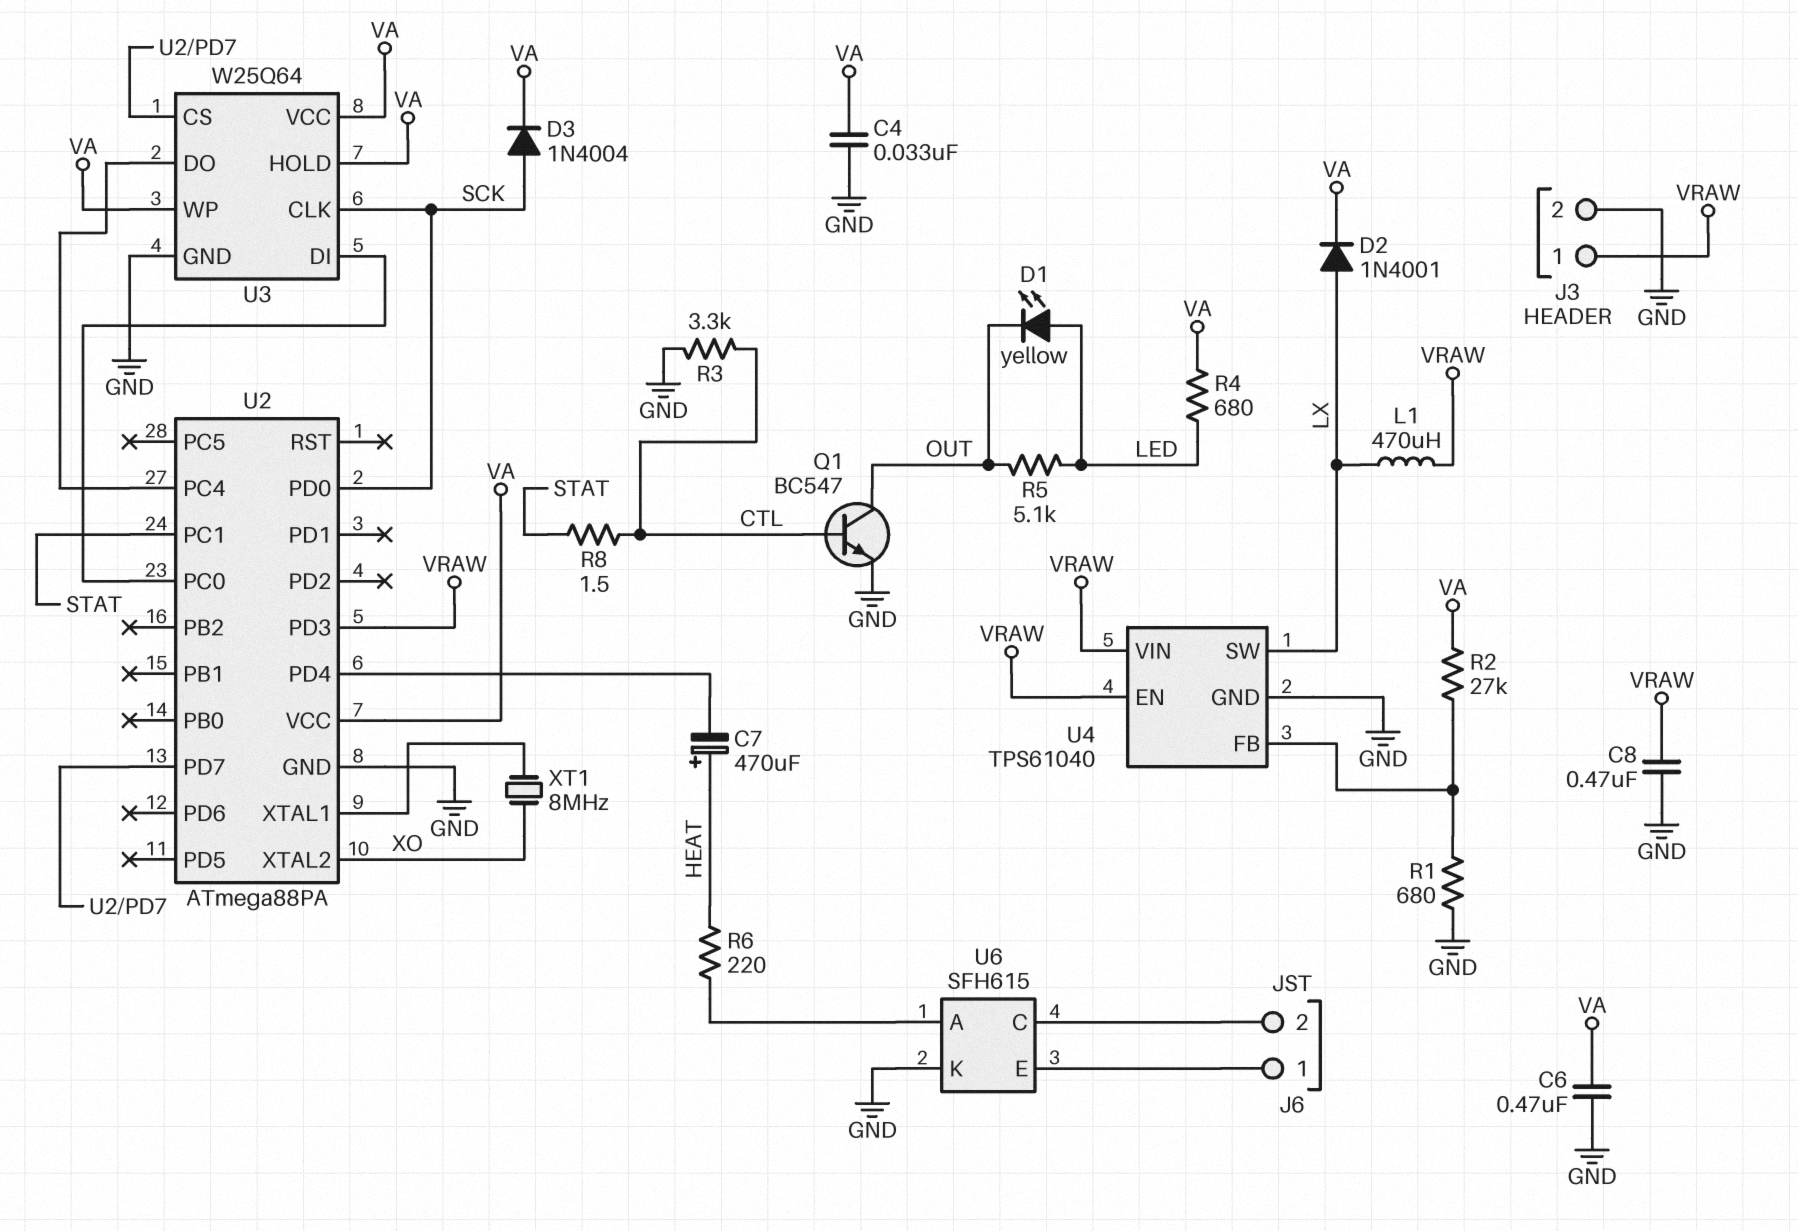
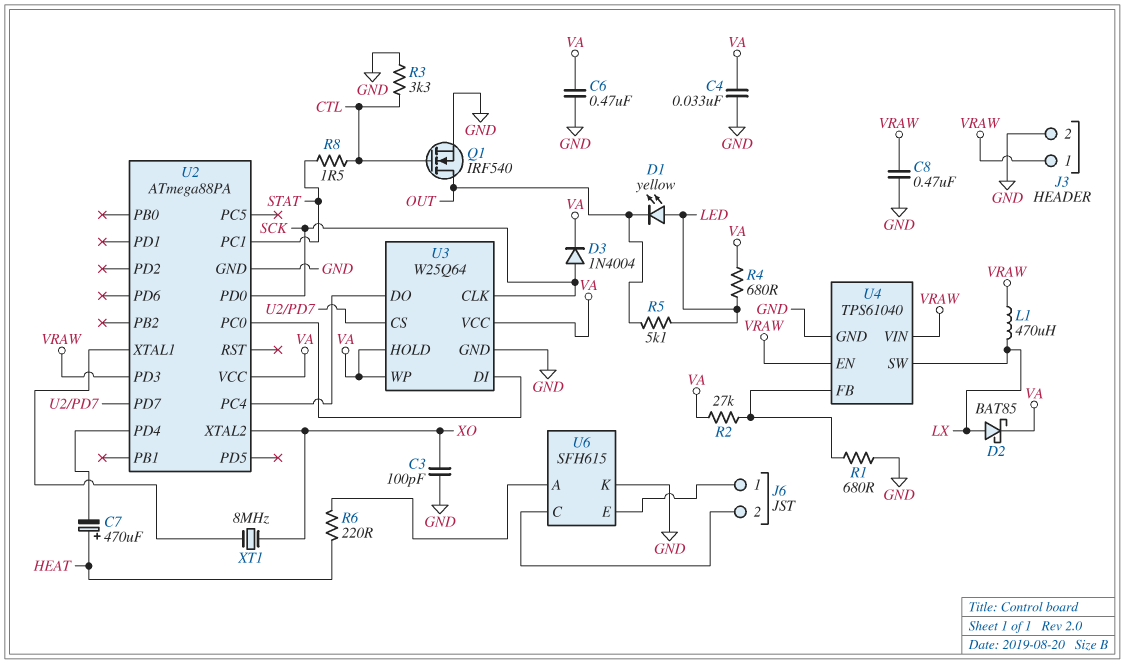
C3: none -> 100pF (GND, XO)
D2: diode 1N4001 (A LX, K VA) -> schottky BAT85 (A LX, K VA)
Q1: NPN BC547 (B CTL, C OUT, E GND) -> NMOS IRF540 (G CTL, D OUT, S GND)

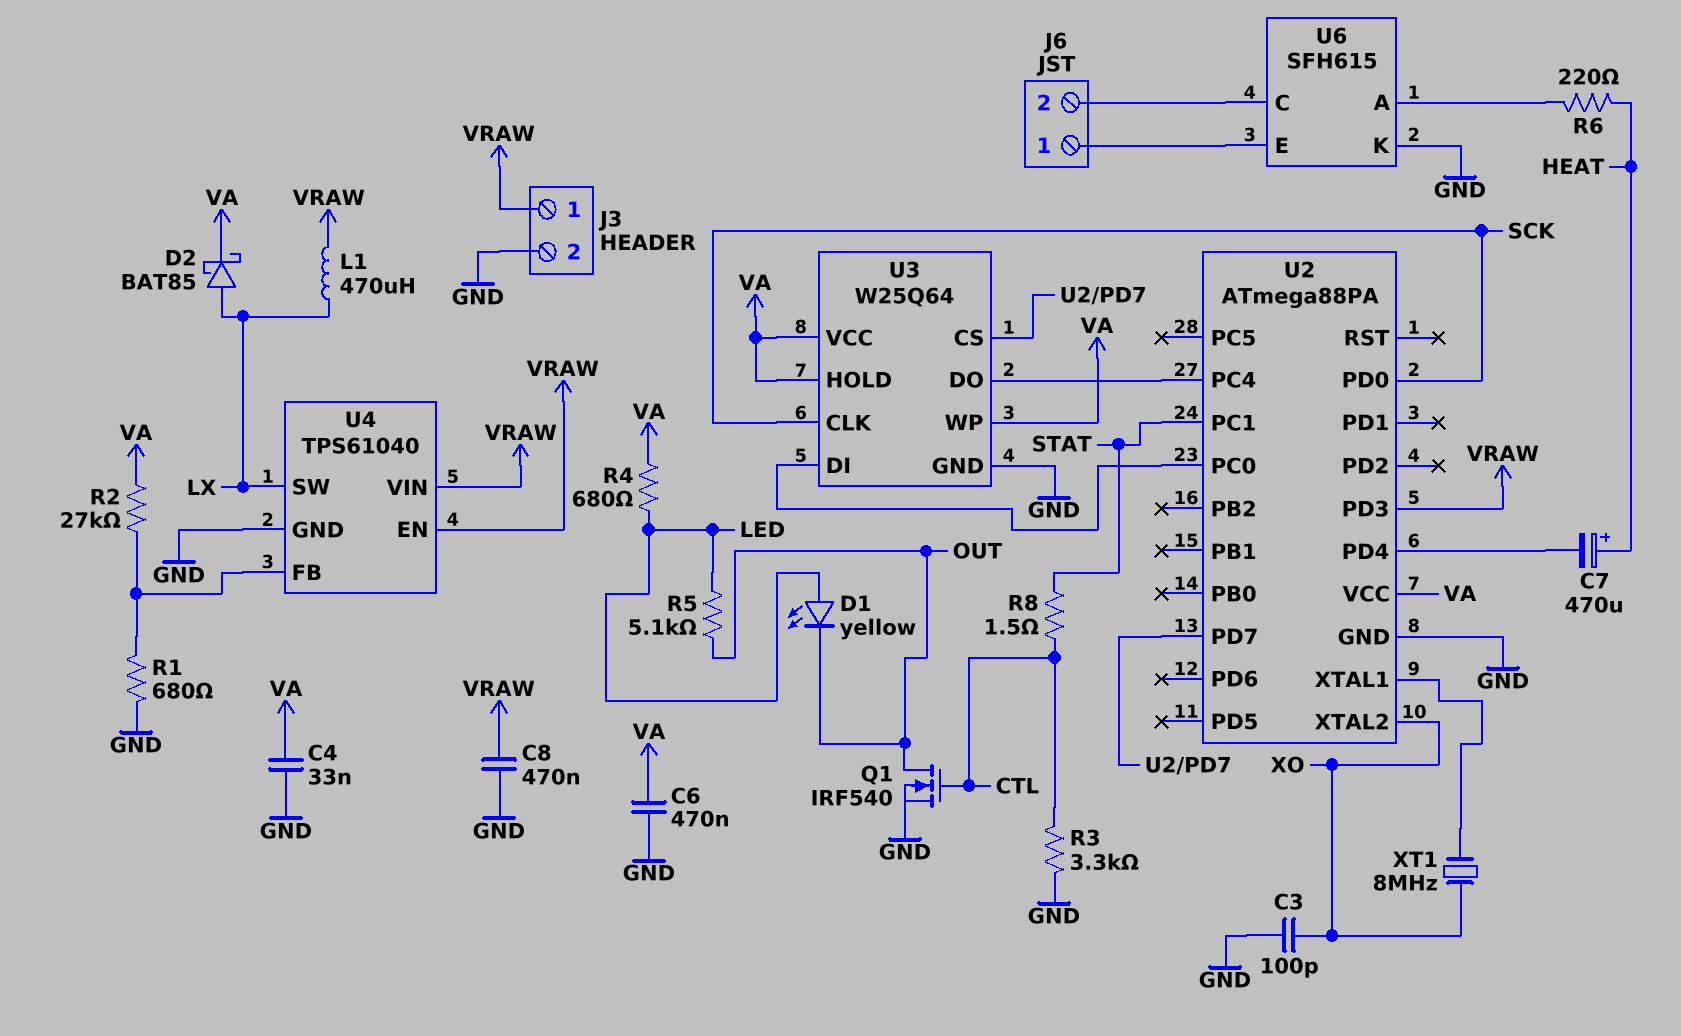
D3: diode 1N4004 (A SCK, K VA) -> none

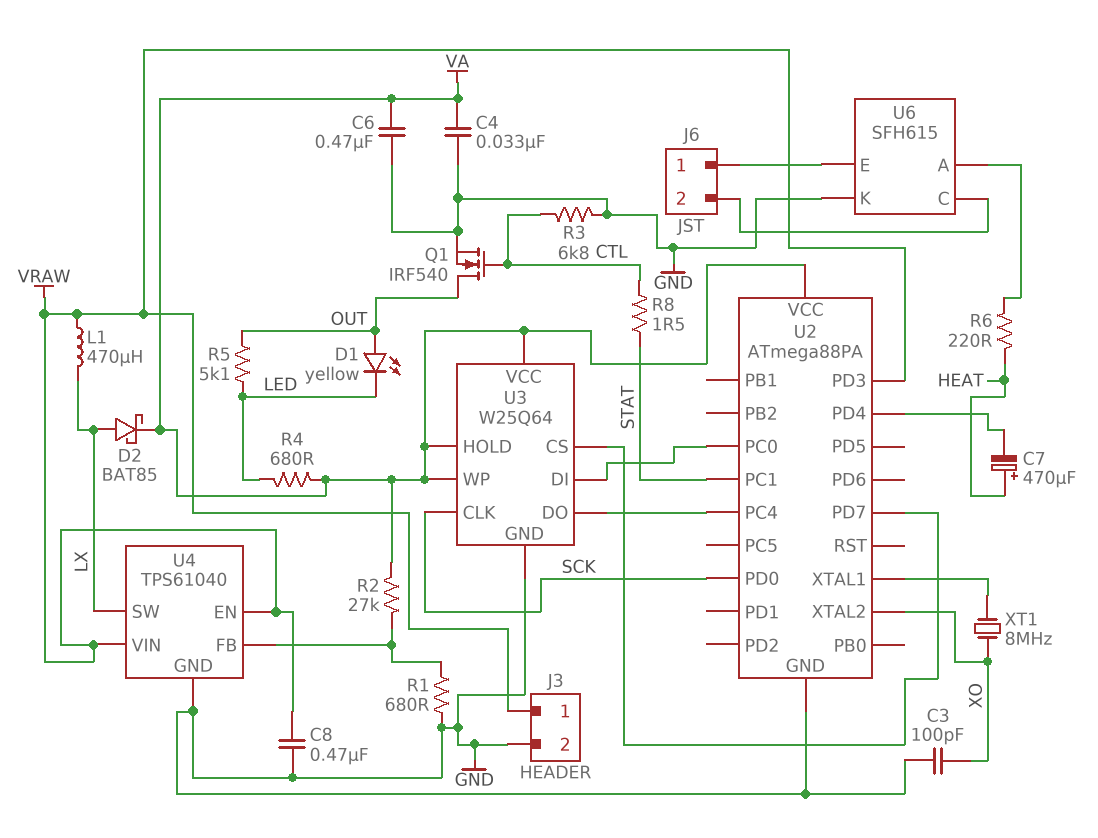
D1: LED yellow (A LED, K OUT) -> LED yellow (A OUT, K LED)
R3: 3.3k (CTL, GND) -> 6.8k (CTL, GND)

